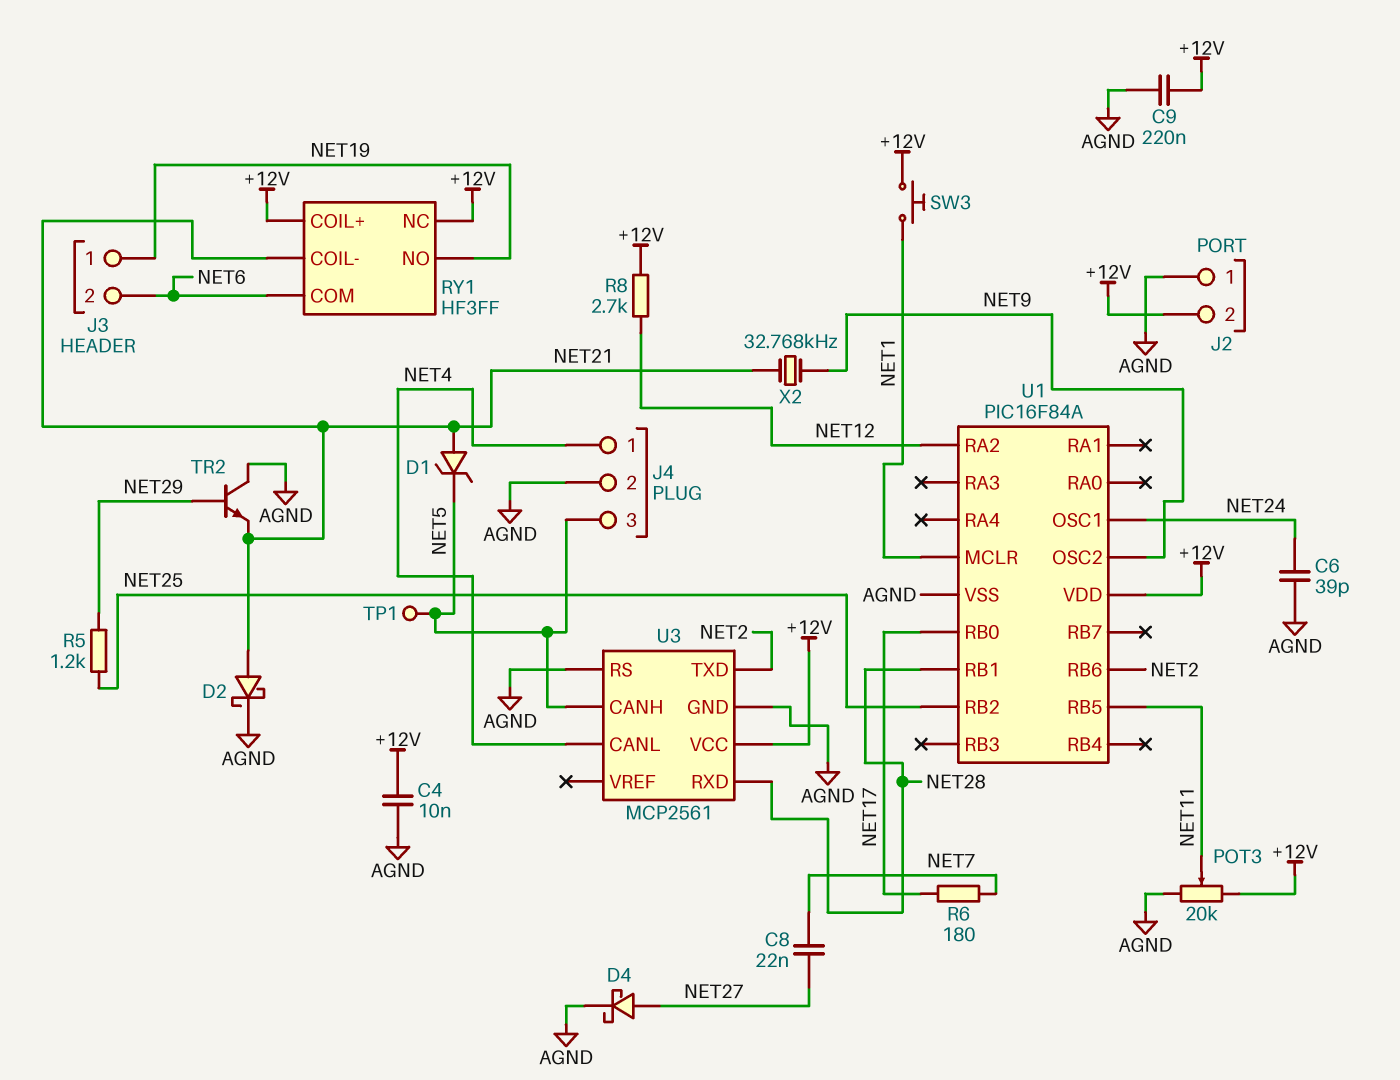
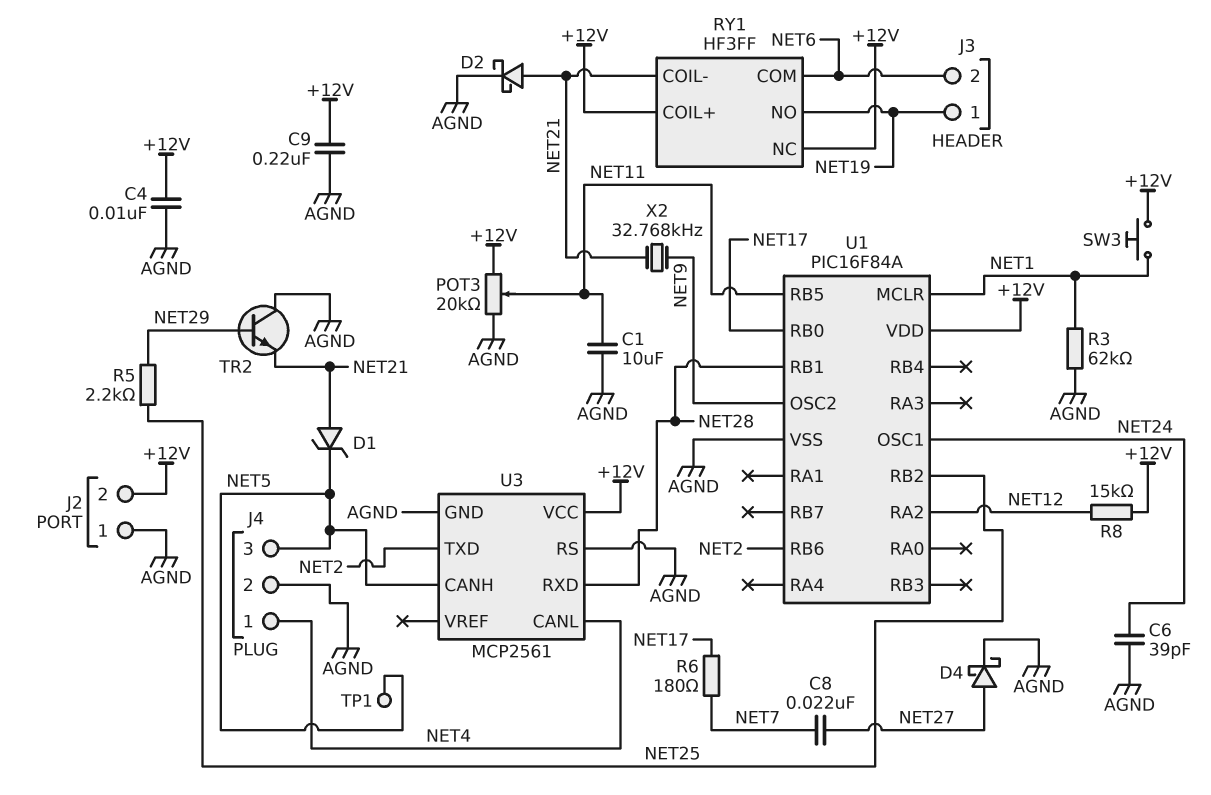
C1: none -> 10uF (AGND, NET11)
R3: none -> 62k (AGND, NET1)
R5: 1.2k (NET25, NET29) -> 2.2k (NET25, NET29)
R8: 2.7k (+12V, NET12) -> 15k (+12V, NET12)

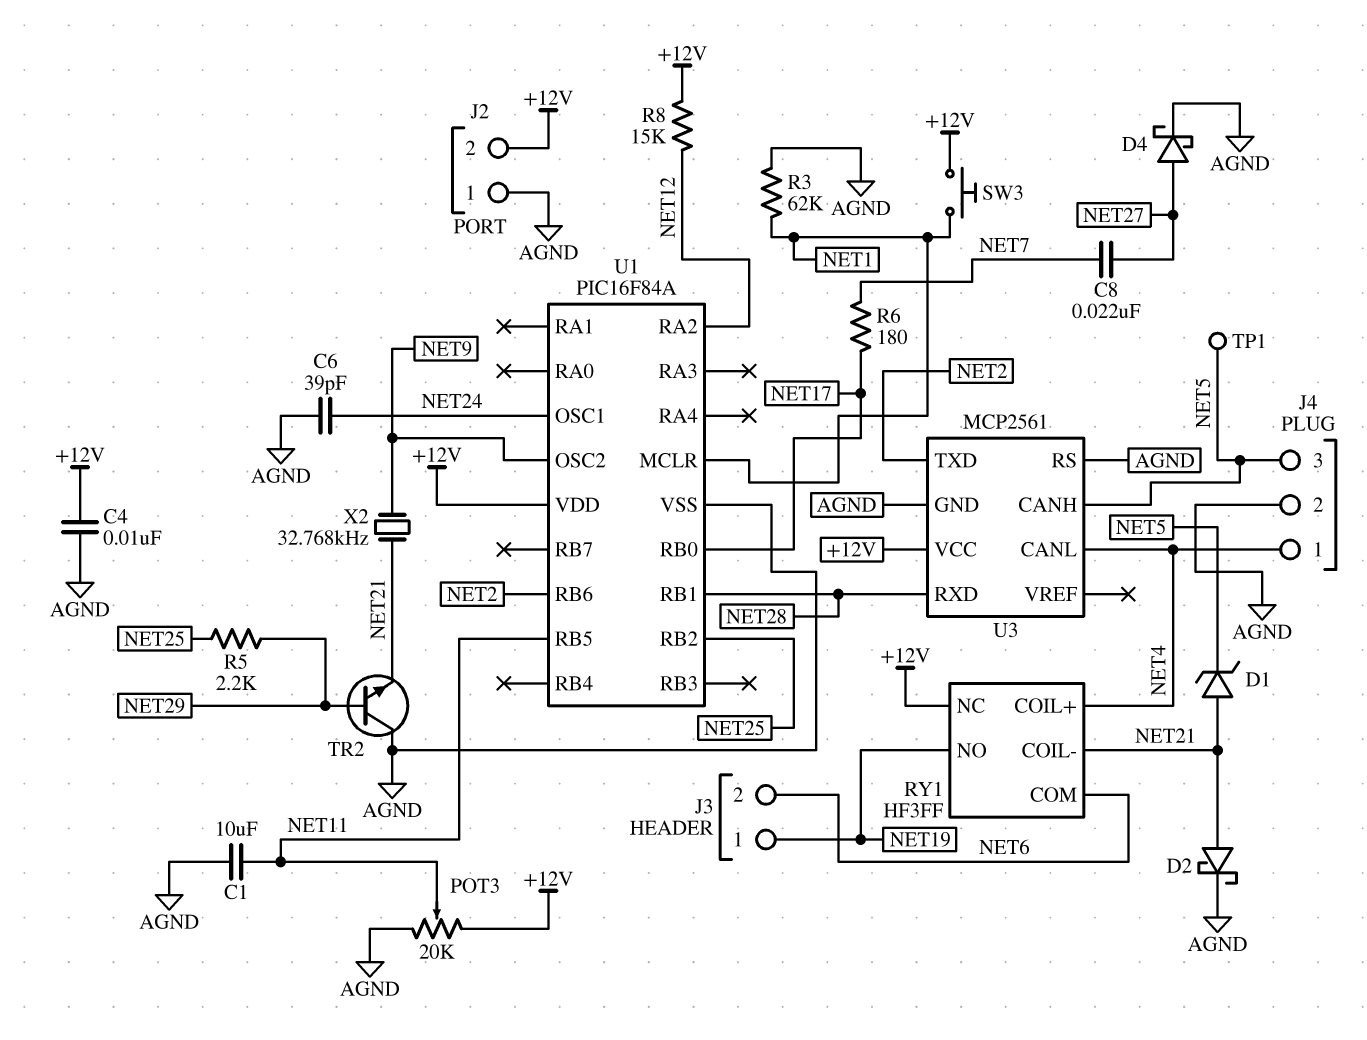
C9: 220nF (+12V, AGND) -> none
RY1 pin COIL+: +12V -> NET4

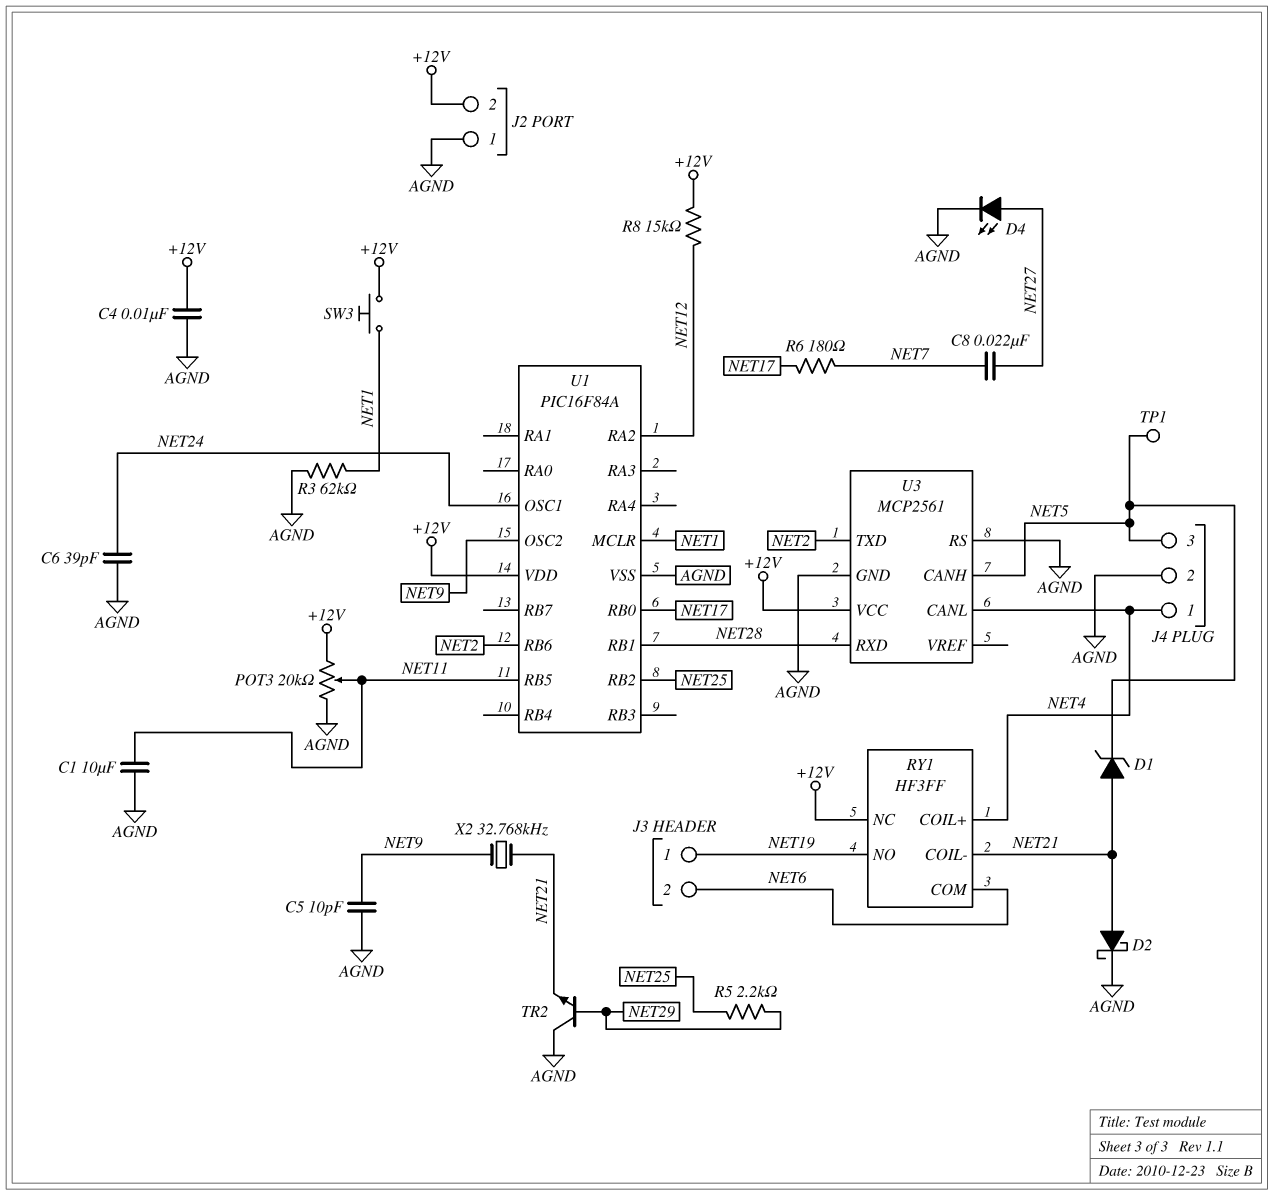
C5: none -> 10pF (AGND, NET9)
D4: schottky (A NET27, K AGND) -> LED (A NET27, K AGND)

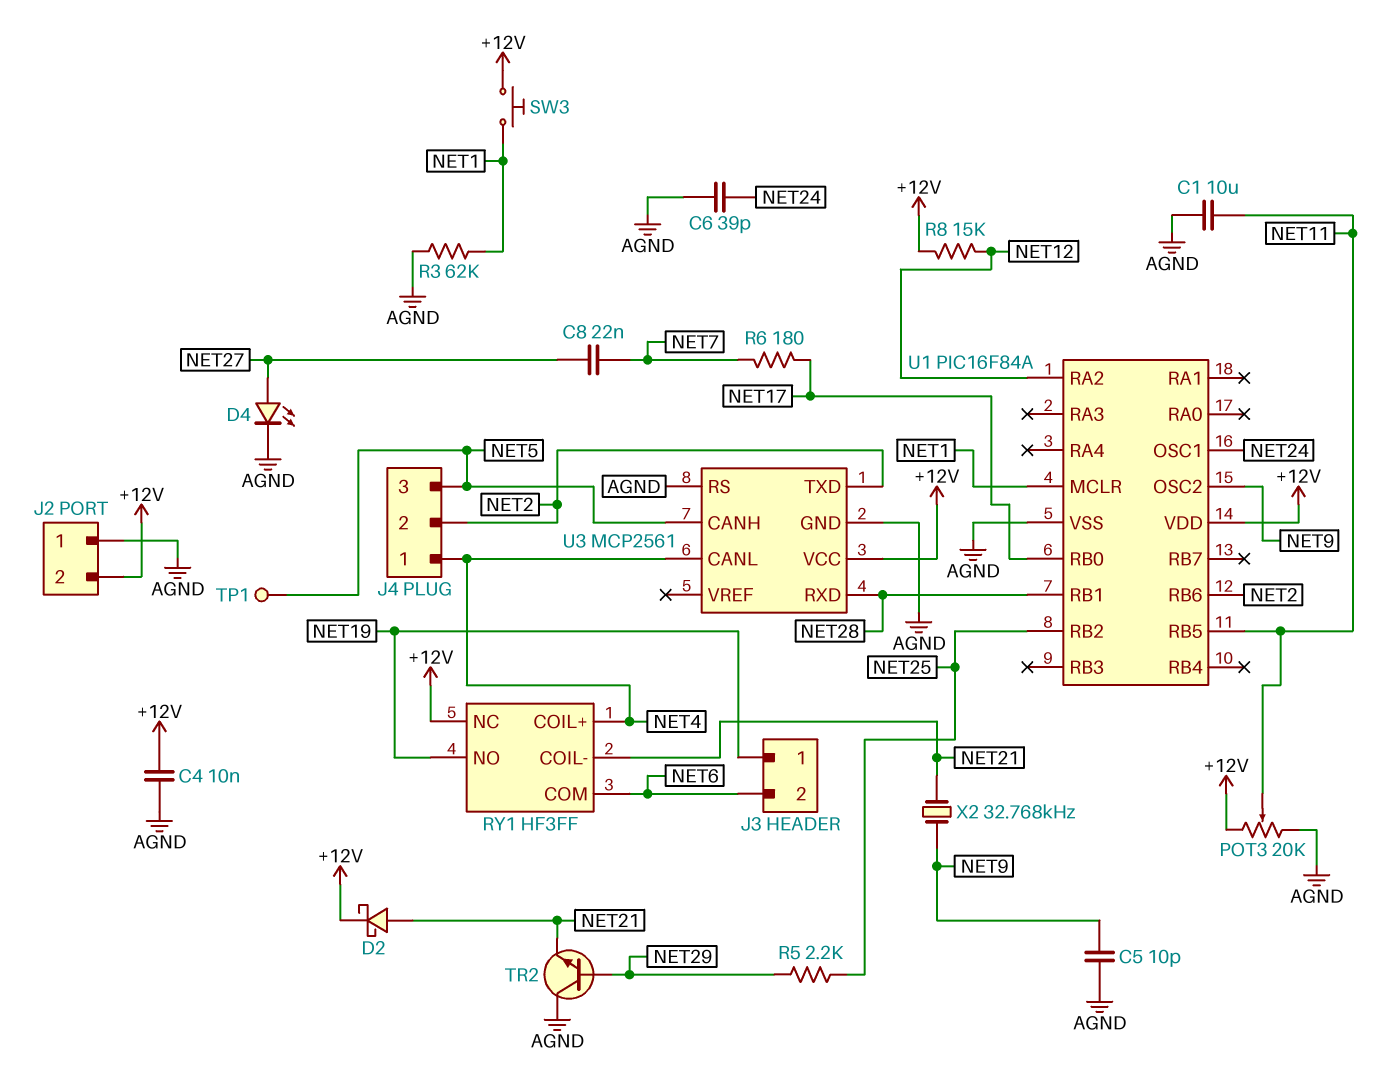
D1: zener (A NET21, K NET5) -> none
D2: schottky (A NET21, K AGND) -> schottky (A NET21, K +12V)
J4 pin 2: AGND -> NET2

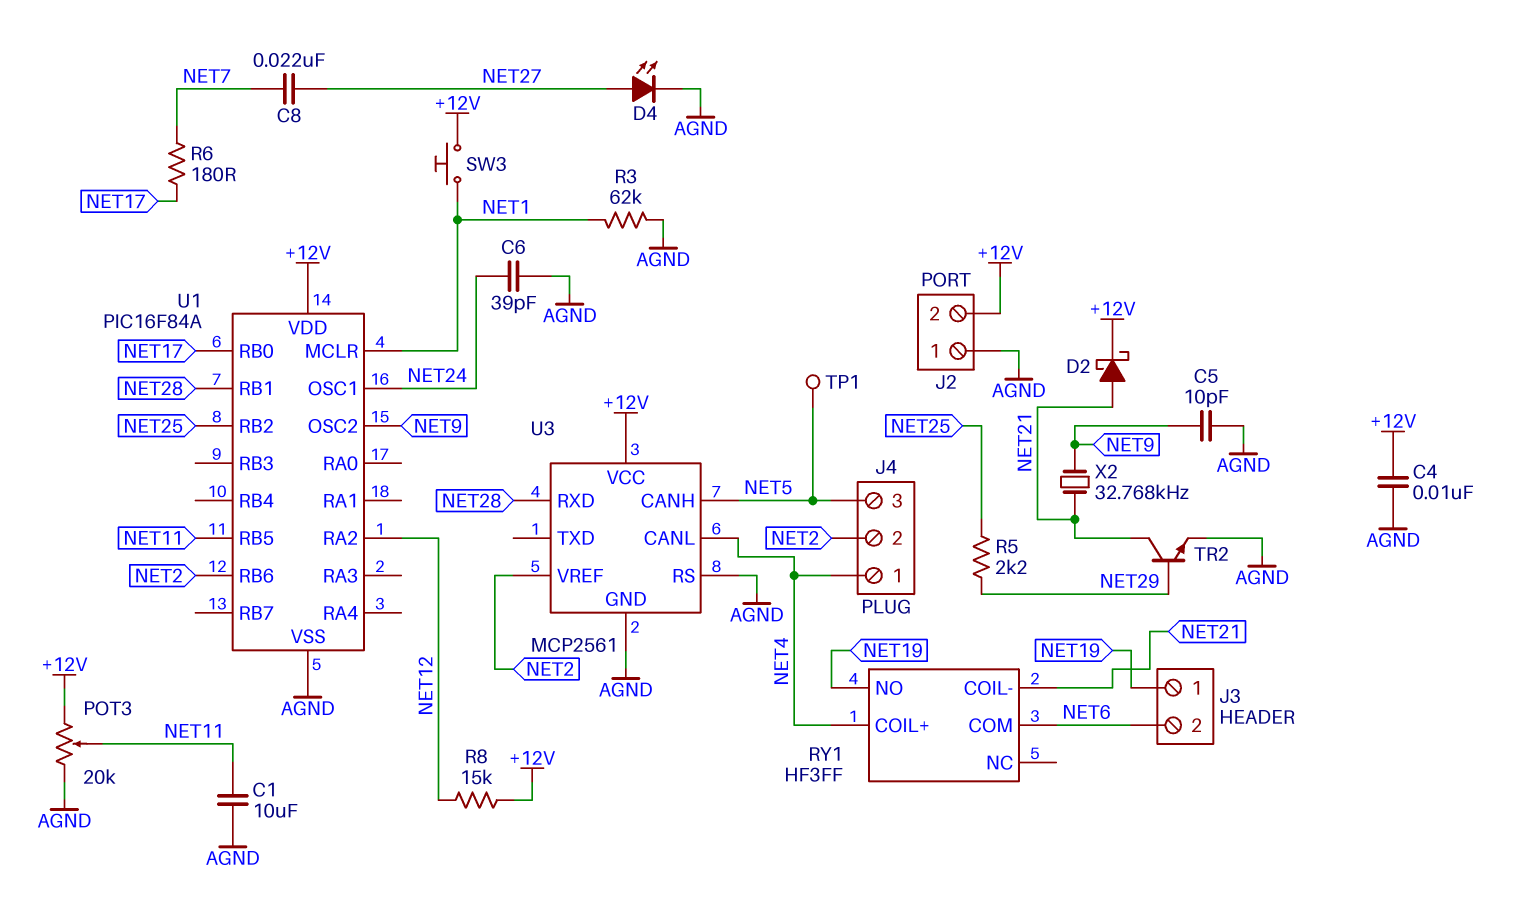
RY1 pin NC: +12V -> none
TR2: NPN (B NET29, C AGND, E NET21) -> NPN (B NET29, C NET21, E AGND)
U3 pin TXD: NET2 -> none
U3 pin VREF: none -> NET2

